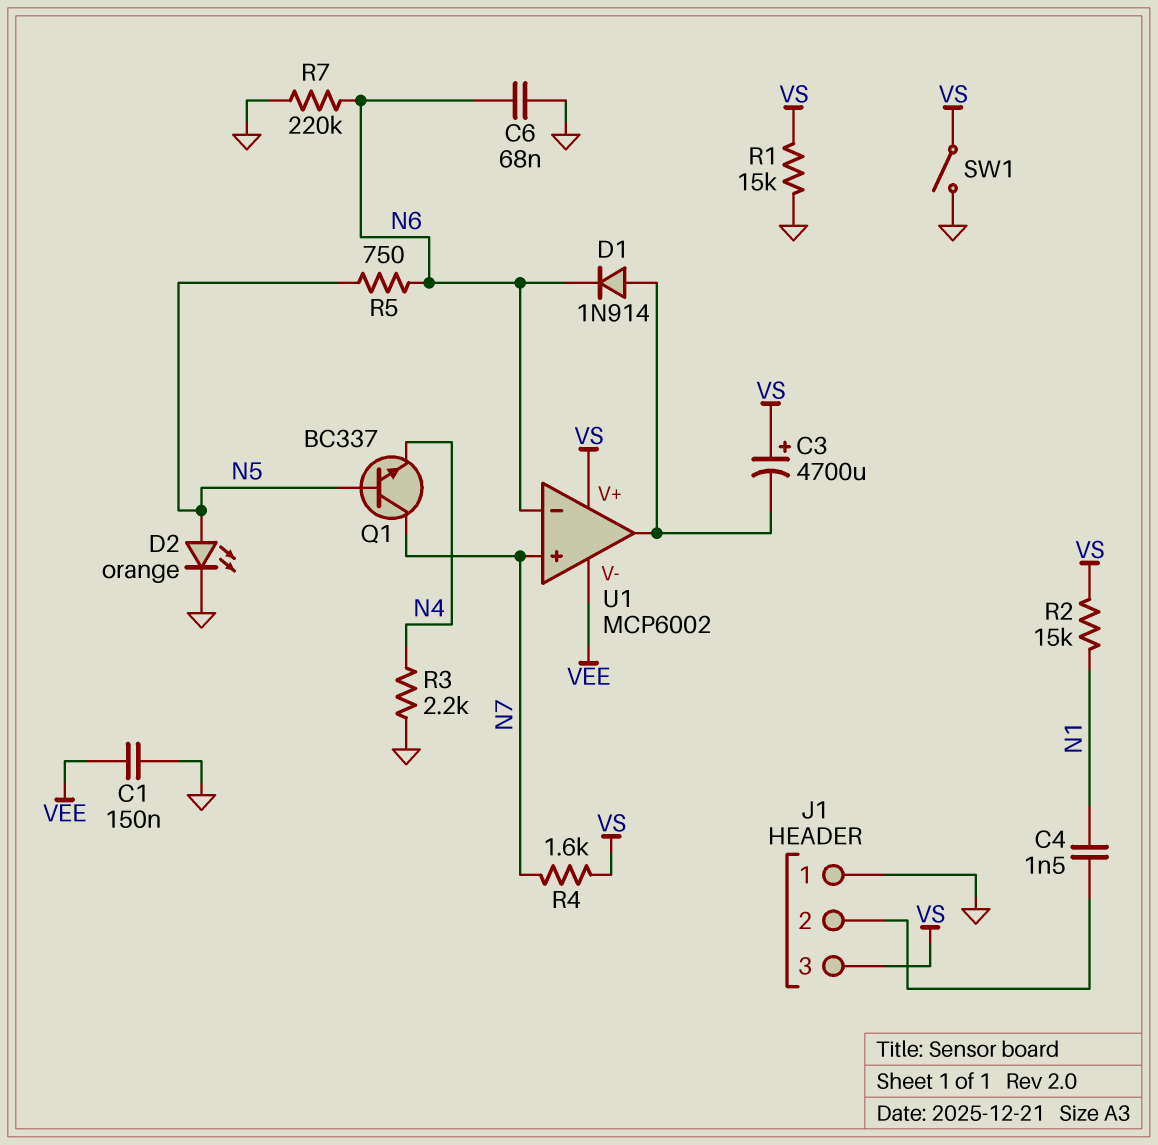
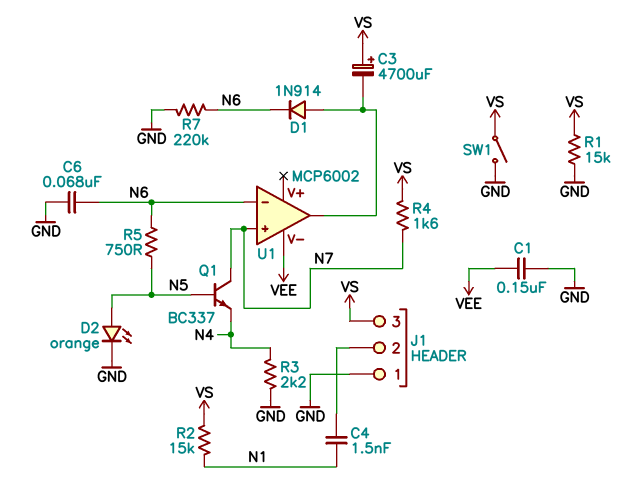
U1 pin V+: VS -> none

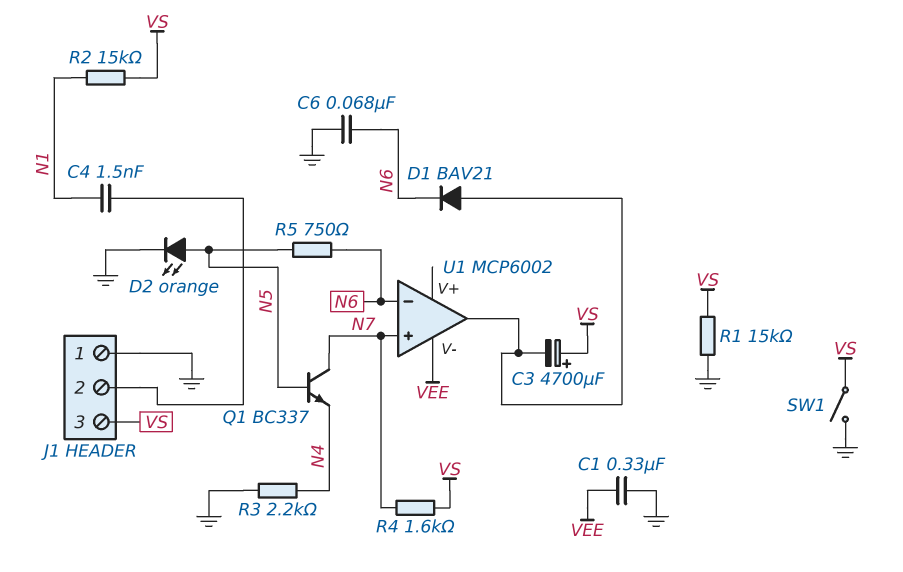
C1: 150nF (GND, VEE) -> 330nF (GND, VEE)
D1: diode 1N914 (A U1/out, K N6) -> diode BAV21 (A U1/out, K N6)
R7: 220k (GND, N6) -> none

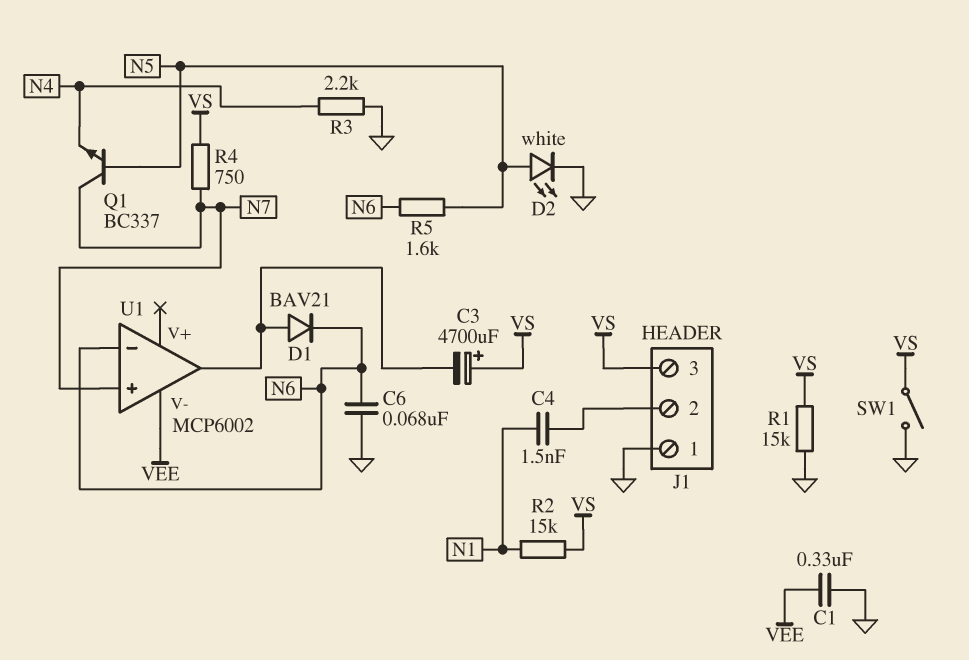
D2: LED orange (A N5, K GND) -> LED white (A N5, K GND)
R4: 1.6k (N7, VS) -> 750 (N7, VS)
R5: 750 (N5, N6) -> 1.6k (N5, N6)

